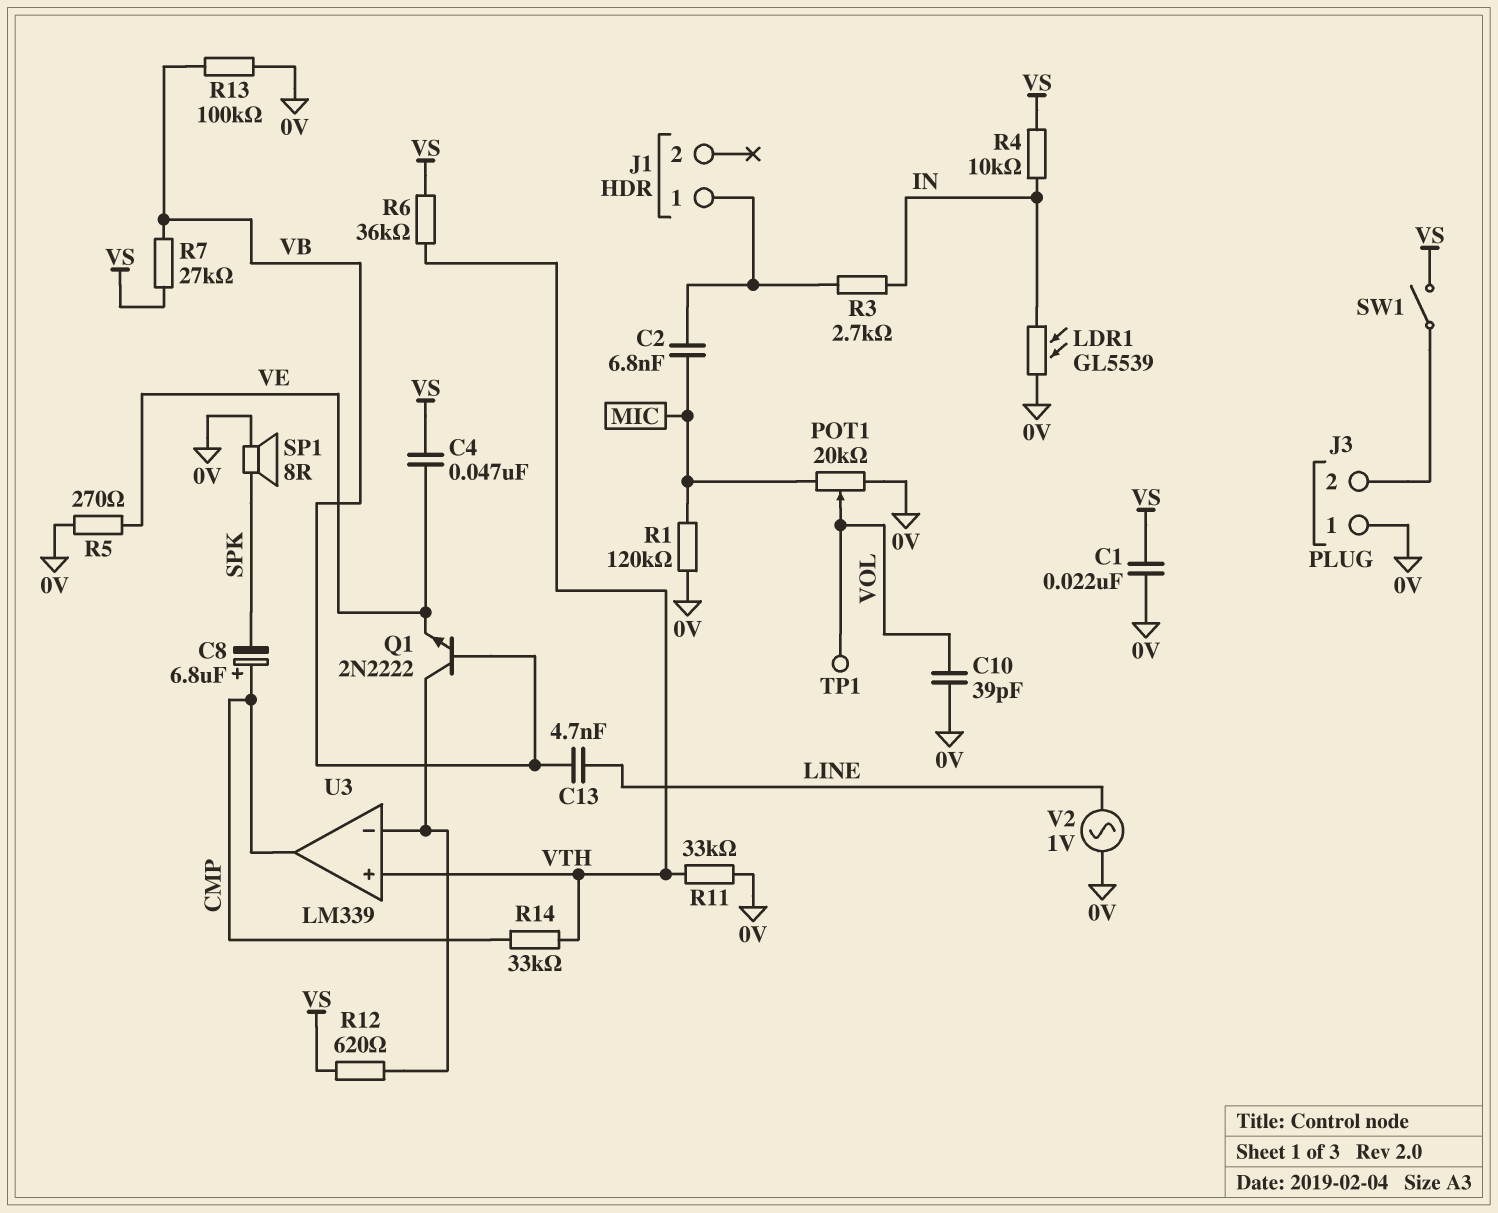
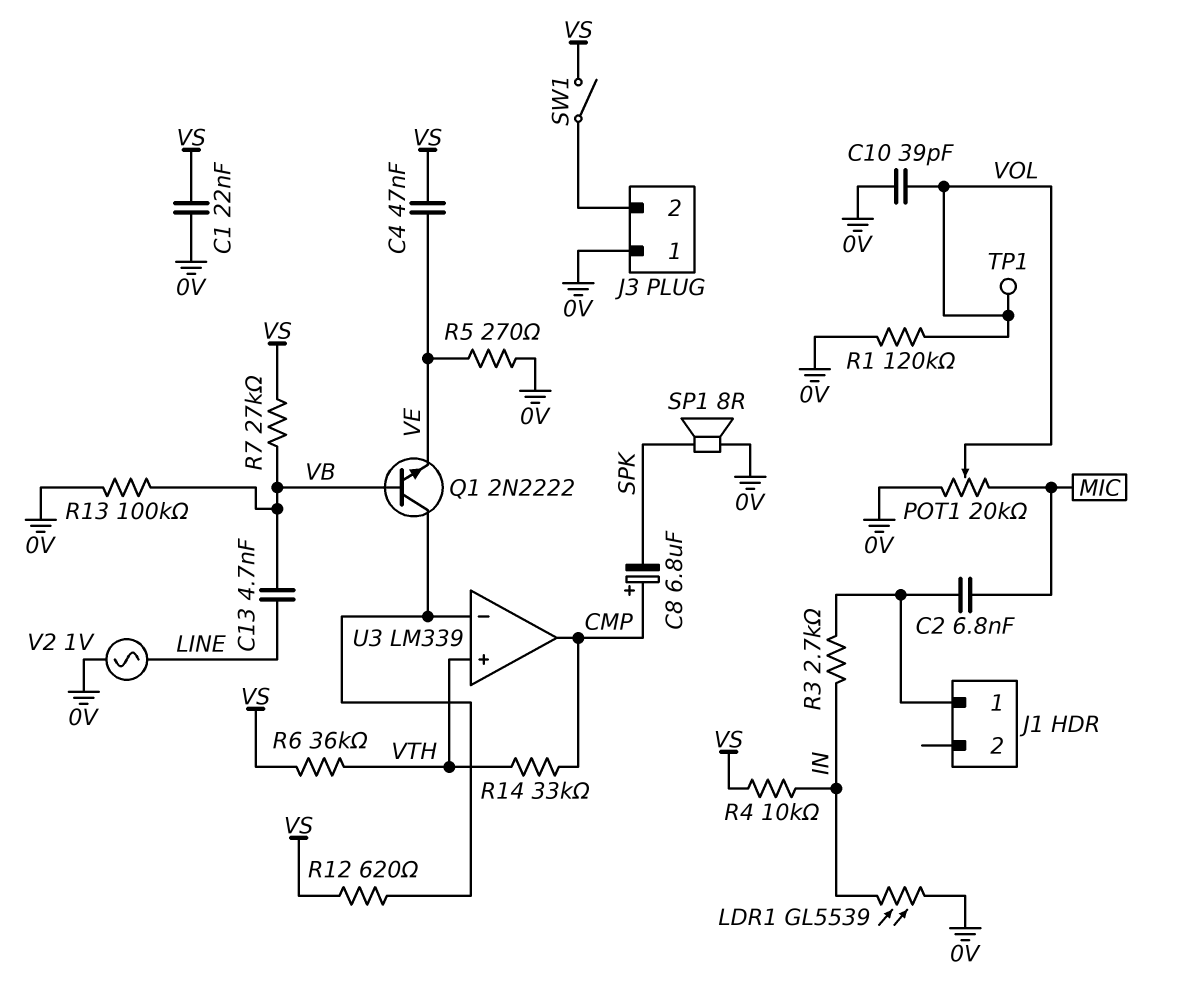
R1: 120k (0V, MIC) -> 120k (0V, VOL)
R11: 33k (0V, VTH) -> none

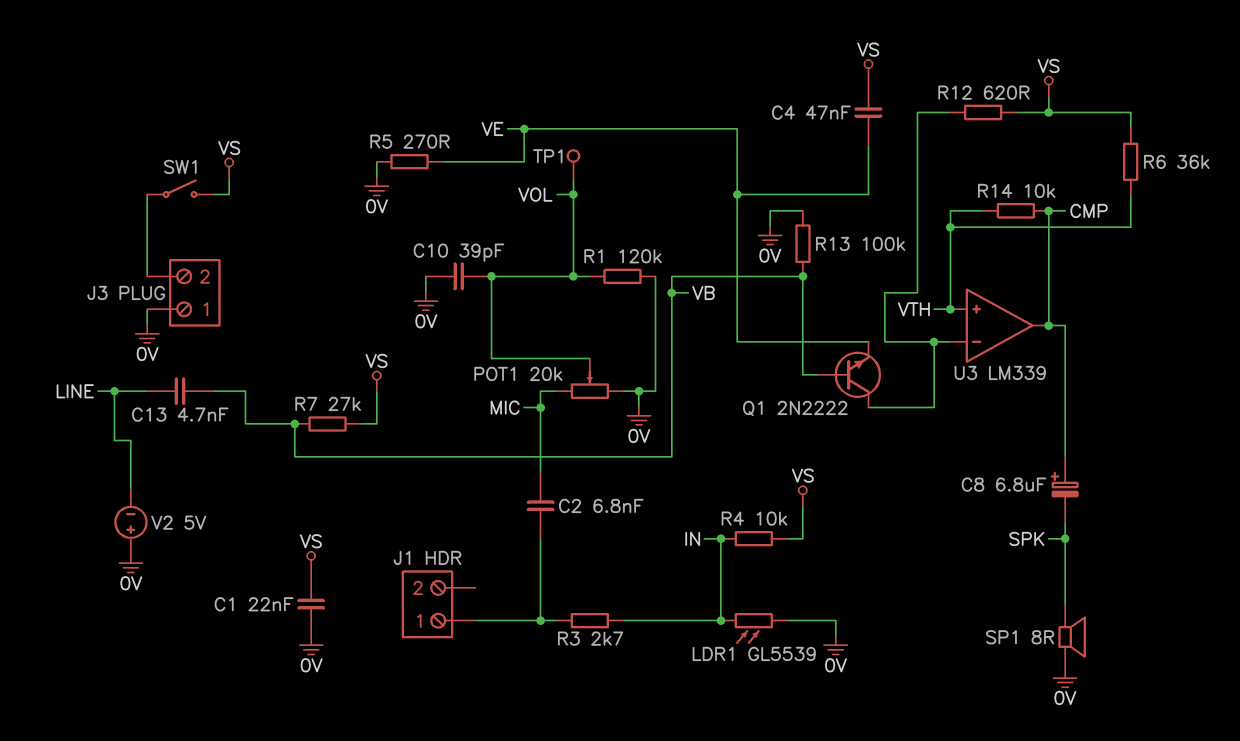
R14: 33k (CMP, VTH) -> 10k (CMP, VTH)
V2: AC 1V (0V, LINE) -> 5V (plus 0V, minus LINE)

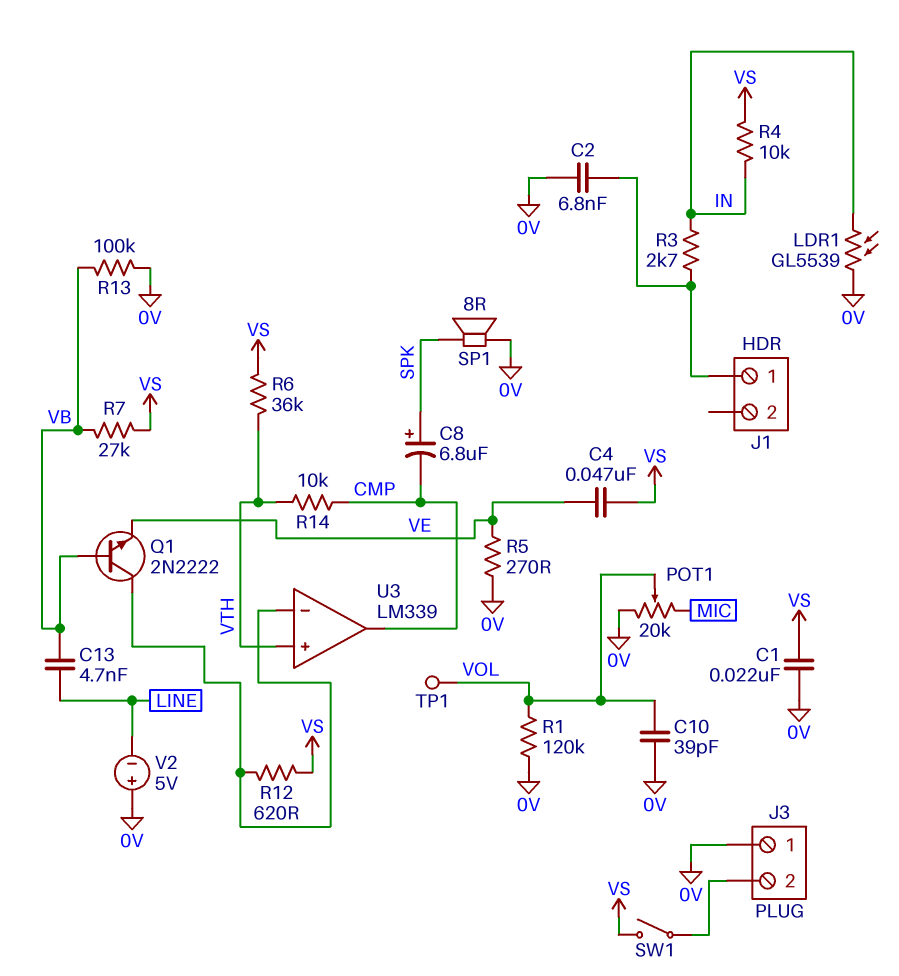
C2: 6.8nF (J1/1, MIC) -> 6.8nF (0V, J1/1)
C8: 6.8uF (plus CMP, minus SPK) -> 6.8uF (plus SPK, minus CMP)

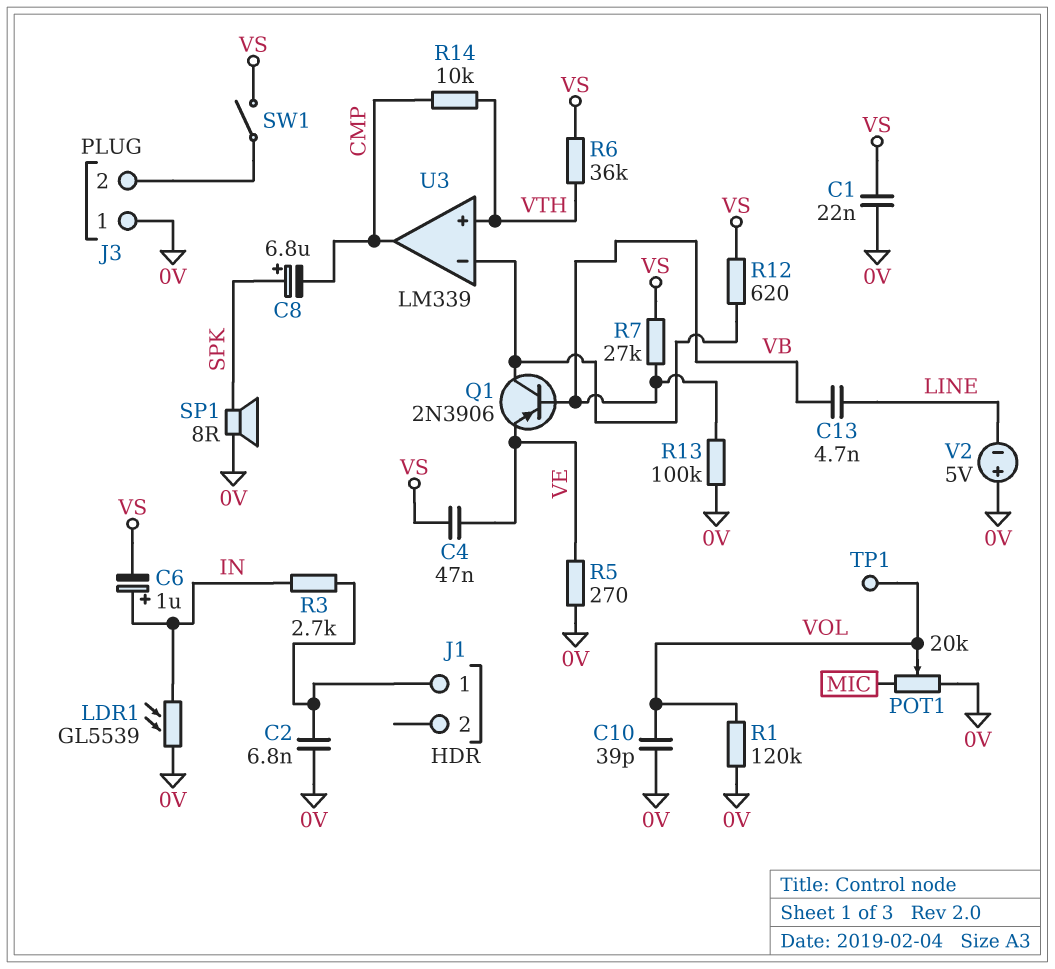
C6: none -> 1uF (plus IN, minus VS)
Q1: NPN 2N2222 (B VB, C U3/in-, E VE) -> PNP 2N3906 (B VB, C U3/in-, E VE)
R4: 10k (IN, VS) -> none

